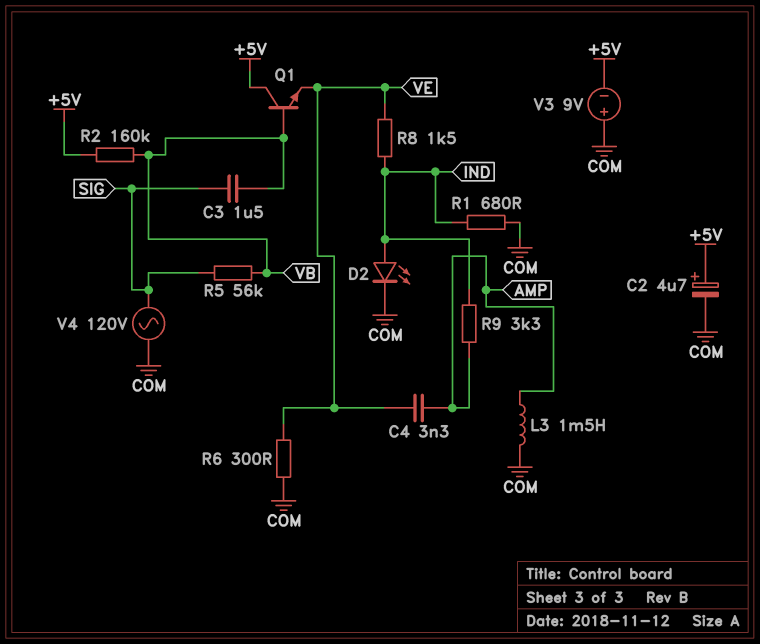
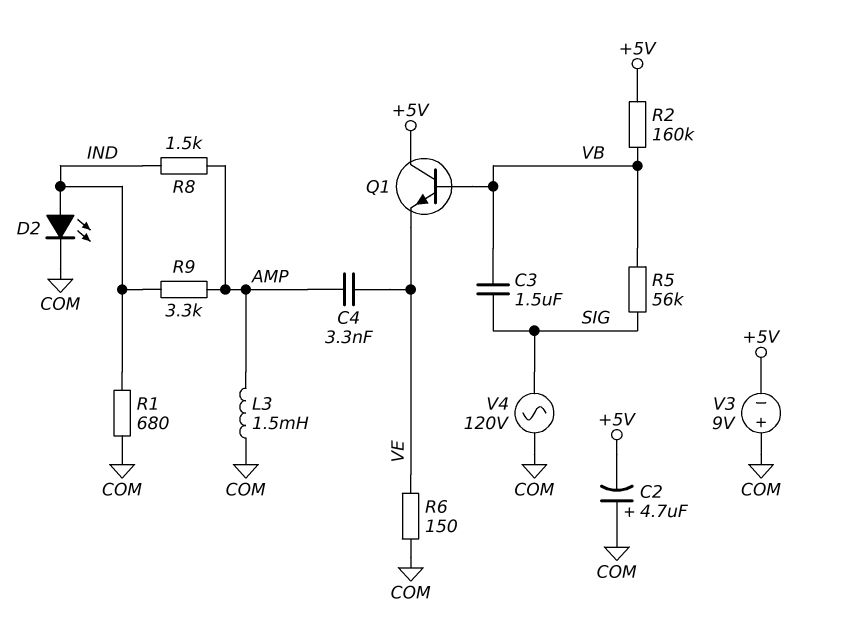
C2: 4.7uF (plus +5V, minus COM) -> 4.7uF (plus COM, minus +5V)
R6: 300 (COM, VE) -> 150 (COM, VE)
R8: 1.5k (IND, VE) -> 1.5k (AMP, IND)

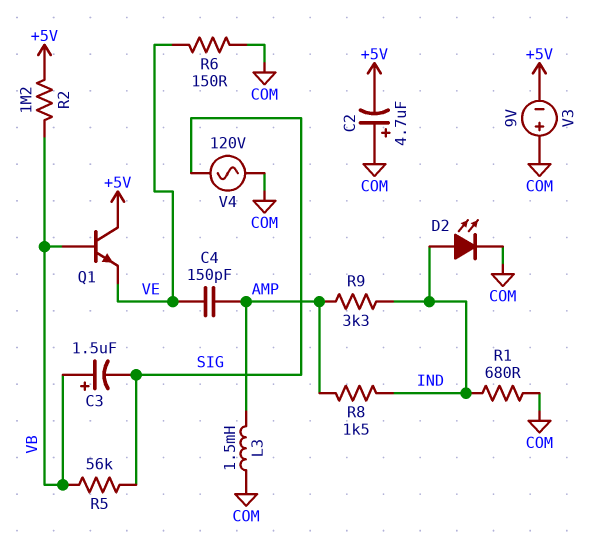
C3: 1.5uF (SIG, VB) -> 1.5uF (plus VB, minus SIG)
C4: 3.3nF (AMP, VE) -> 150pF (AMP, VE)
R2: 160k (+5V, VB) -> 1.2M (+5V, VB)

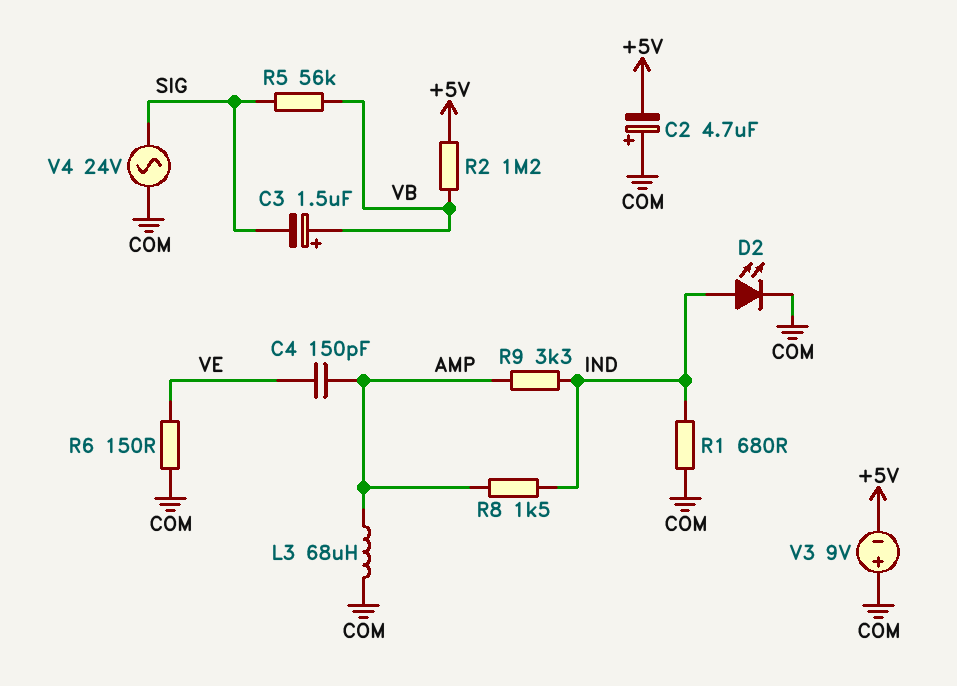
L3: 1.5mH (AMP, COM) -> 68uH (AMP, COM)
Q1: NPN (B VB, C +5V, E VE) -> none
V4: AC 120V (COM, SIG) -> AC 24V (COM, SIG)

